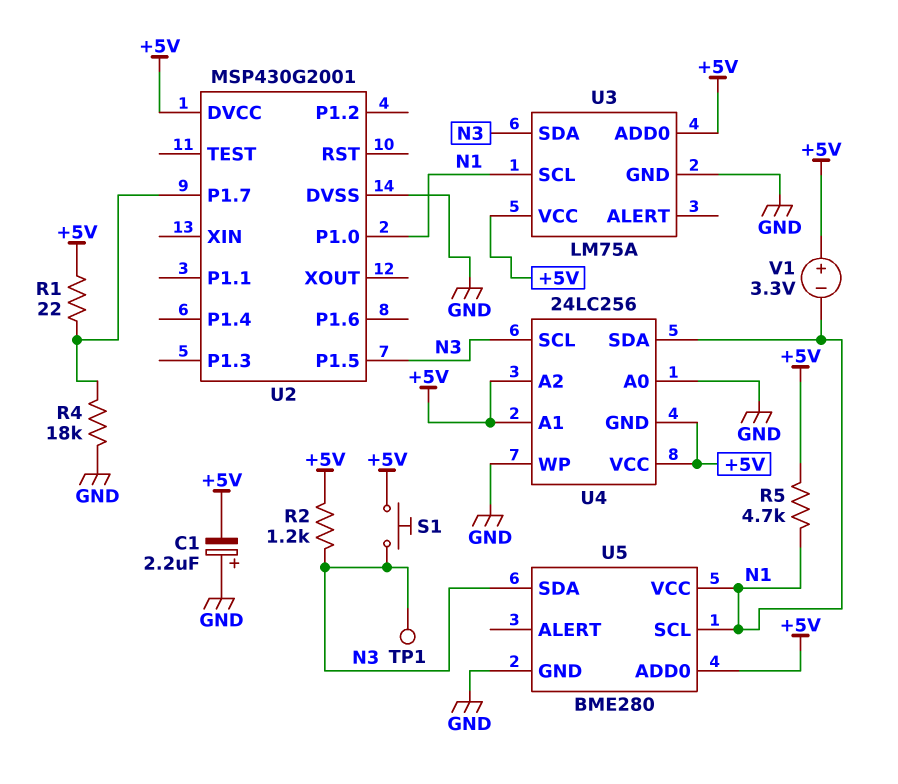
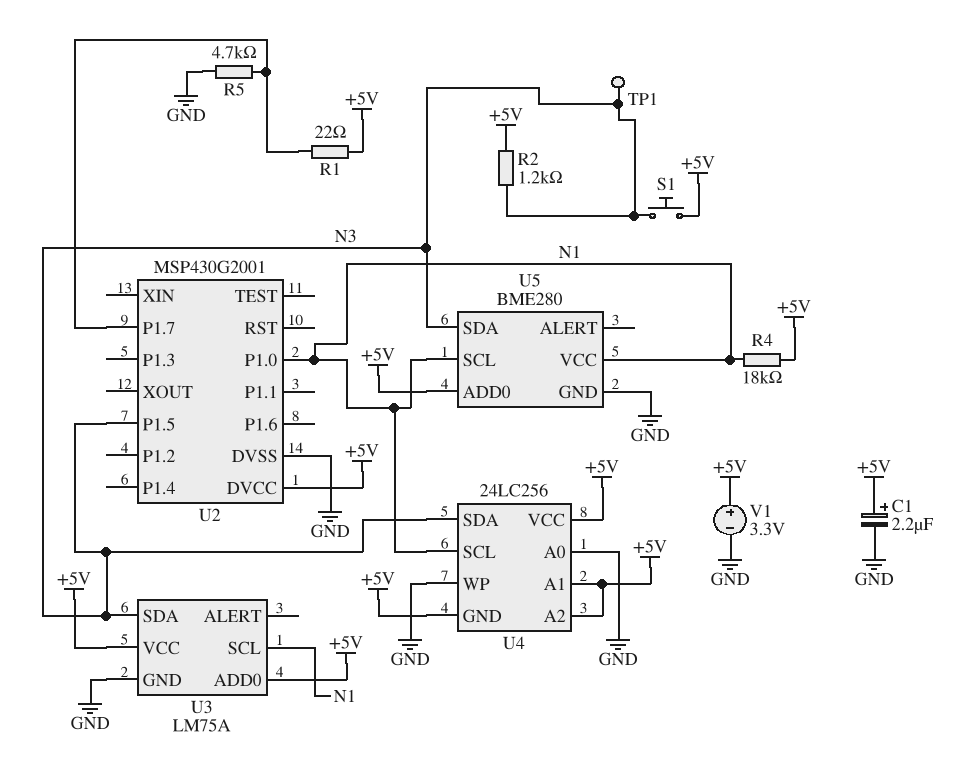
C1: 2.2uF (plus GND, minus +5V) -> 2.2uF (plus +5V, minus GND)
R4: 18k (GND, U2/P1.7) -> 18k (+5V, N1)
R5: 4.7k (+5V, N1) -> 4.7k (GND, U2/P1.7)
U4 pin SCL: N3 -> N1
U4 pin SDA: N1 -> N3
V1: 3.3V (plus +5V, minus N1) -> 3.3V (plus +5V, minus GND)

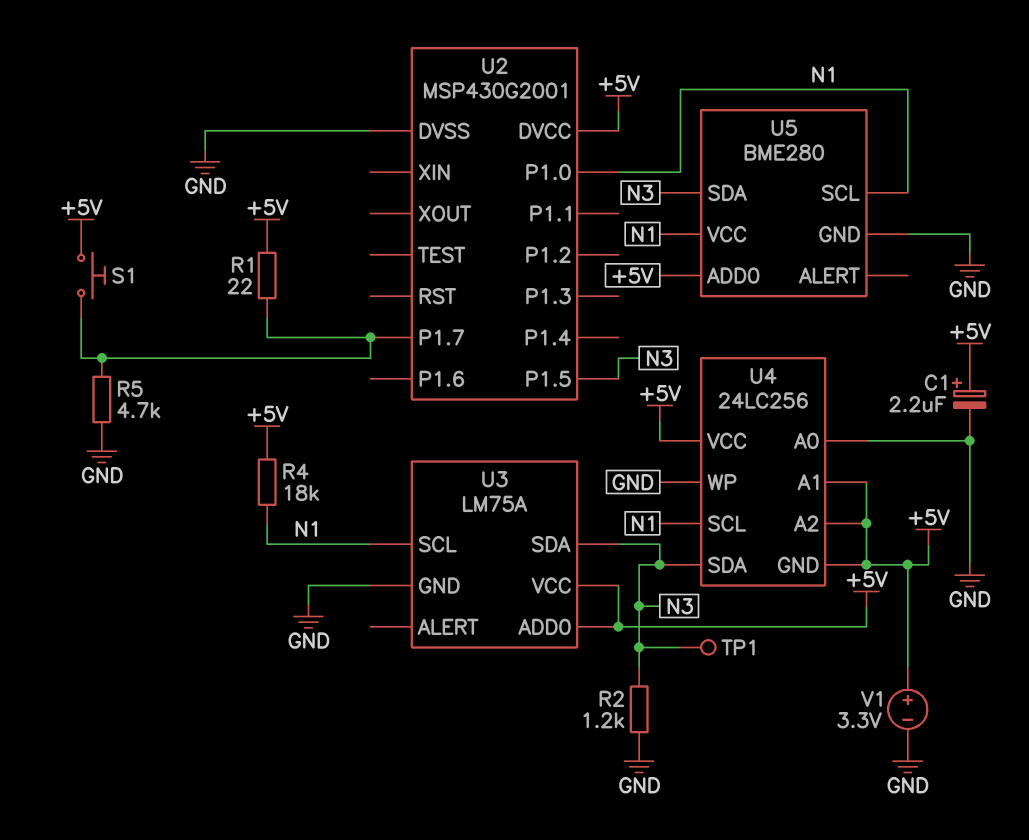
R2: 1.2k (+5V, N3) -> 1.2k (GND, N3)
S1: button (+5V, N3) -> button (+5V, U2/P1.7)

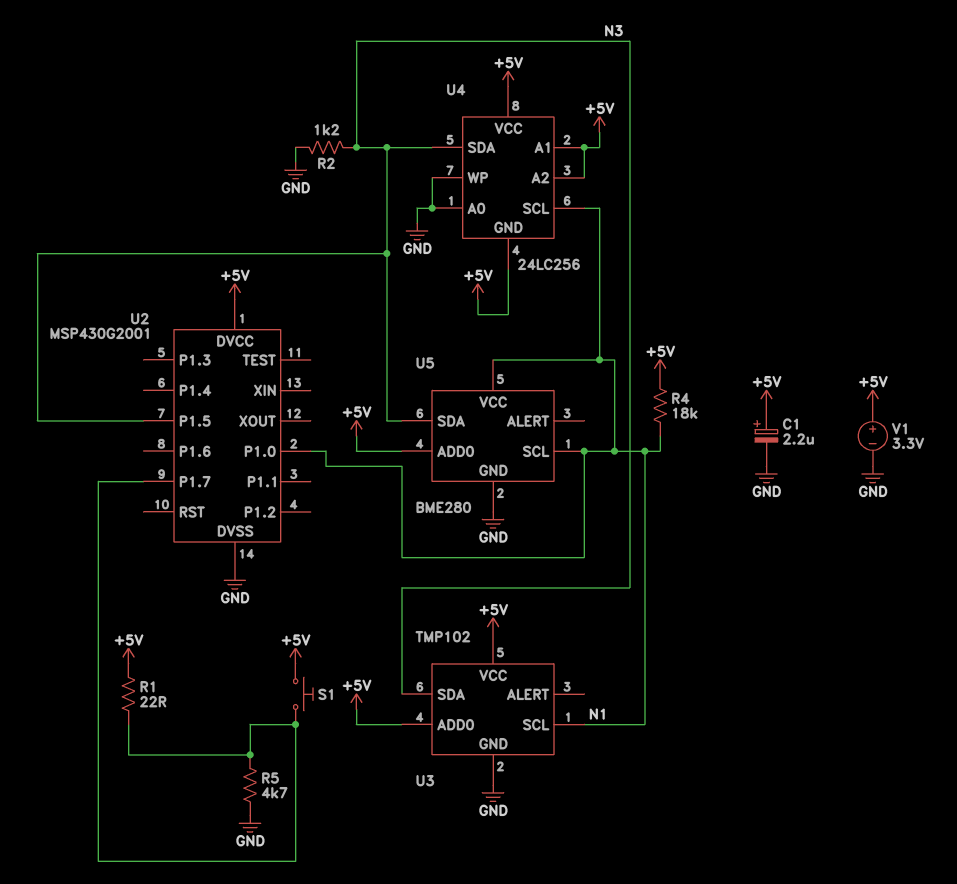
TP1: test point (N3) -> none
U3: LM75A -> TMP102

